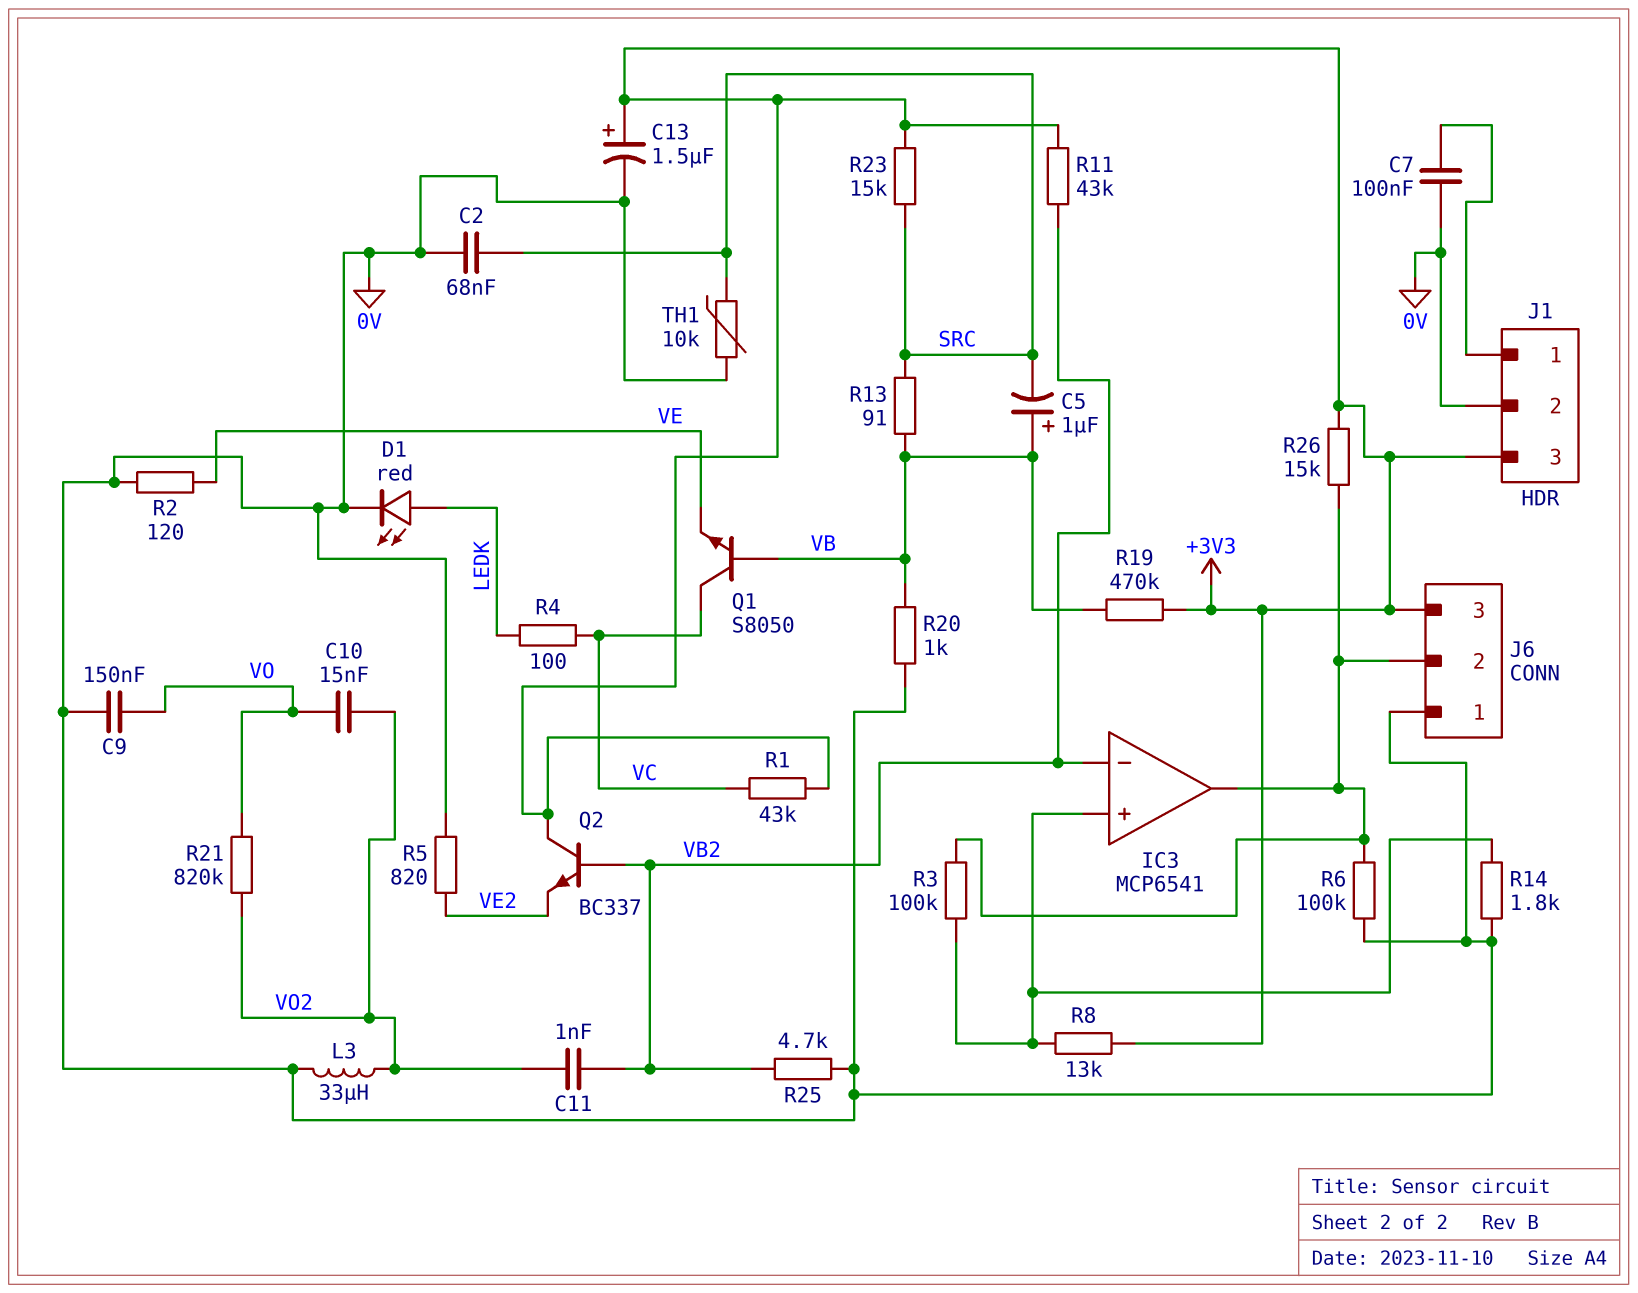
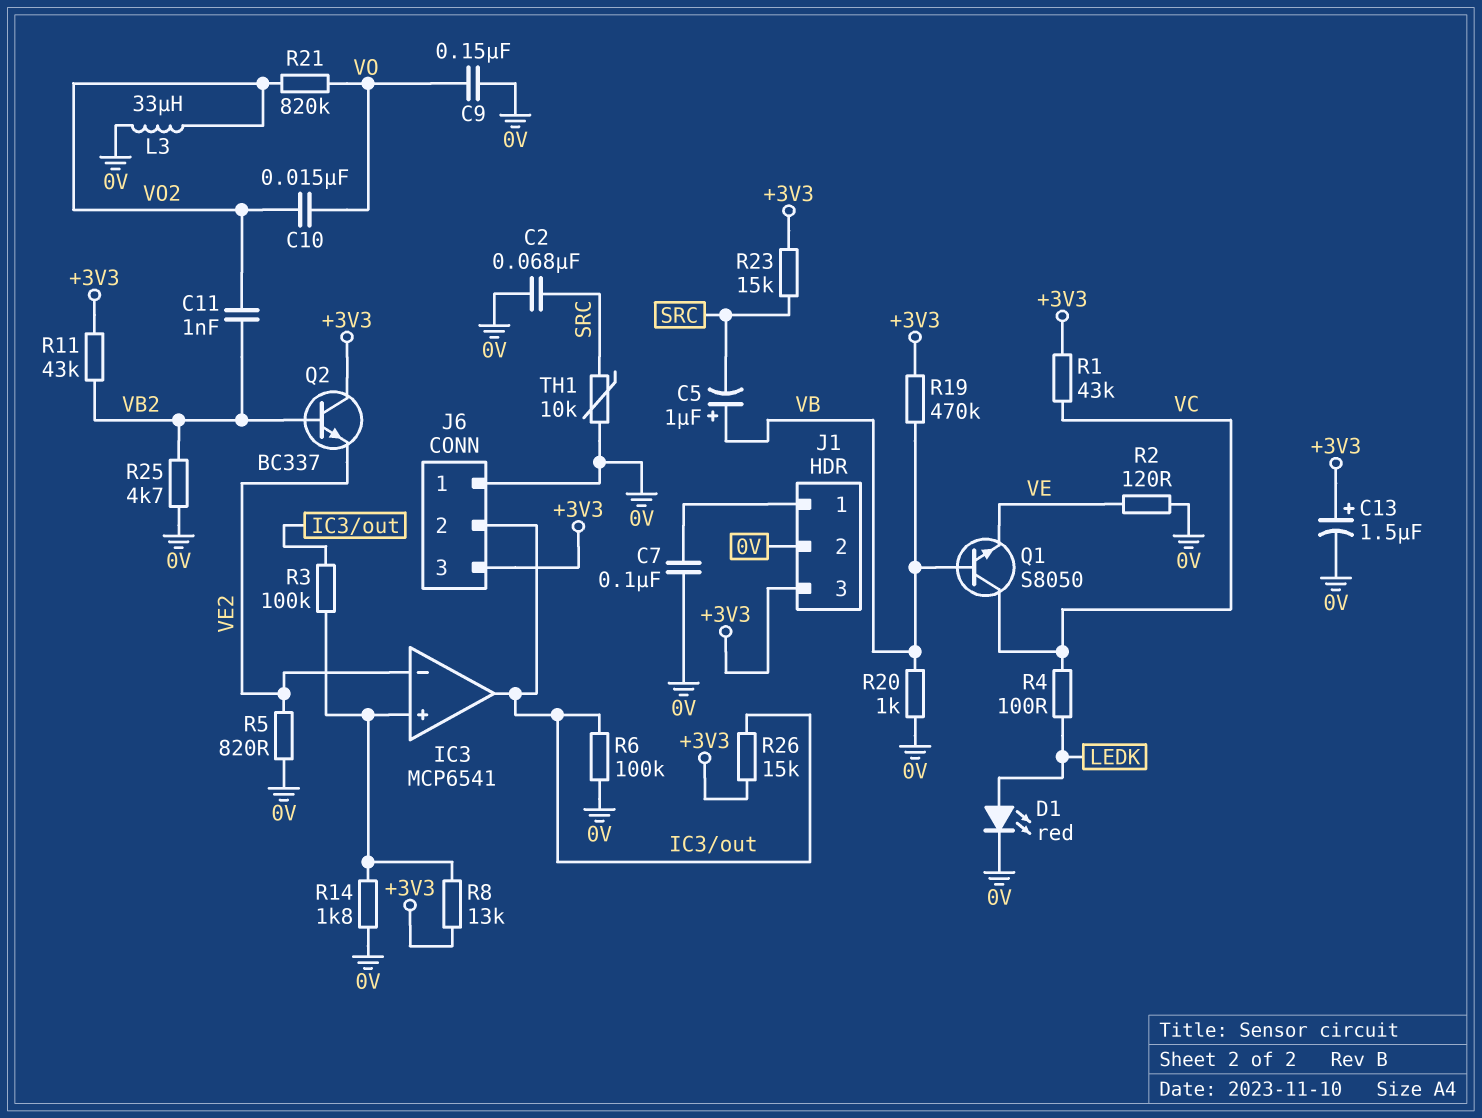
IC3 pin in-: VB2 -> VE2
R13: 91 (SRC, VB) -> none

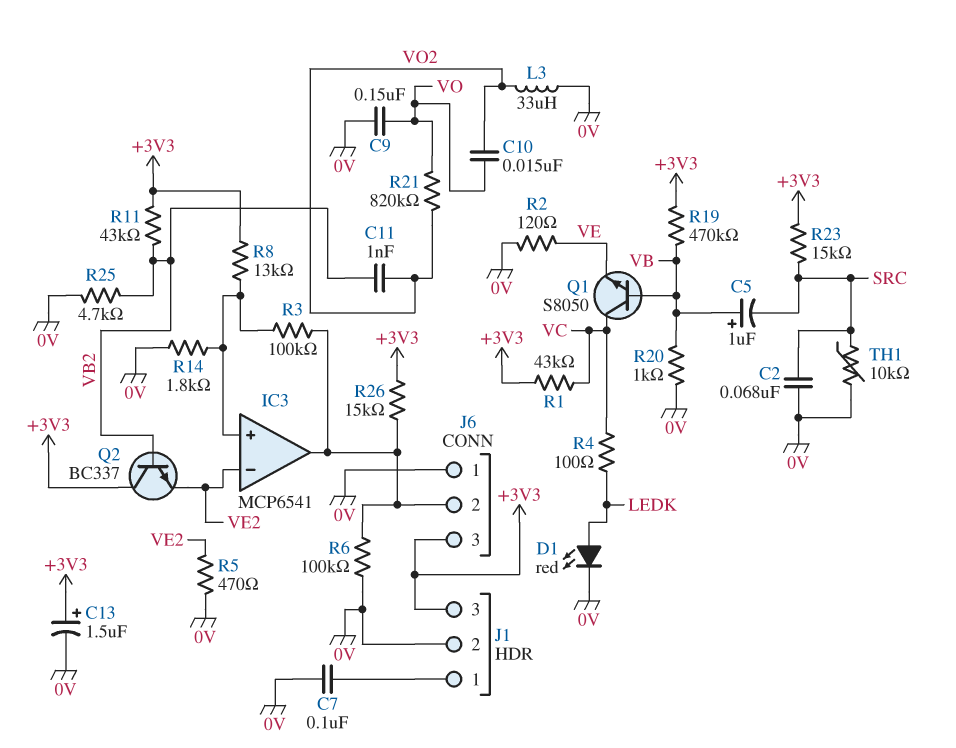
R5: 820 (0V, VE2) -> 470 (0V, VE2)

